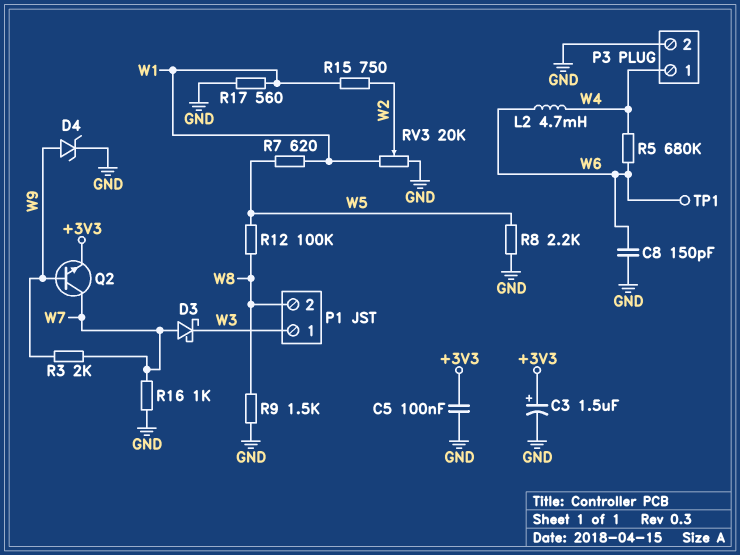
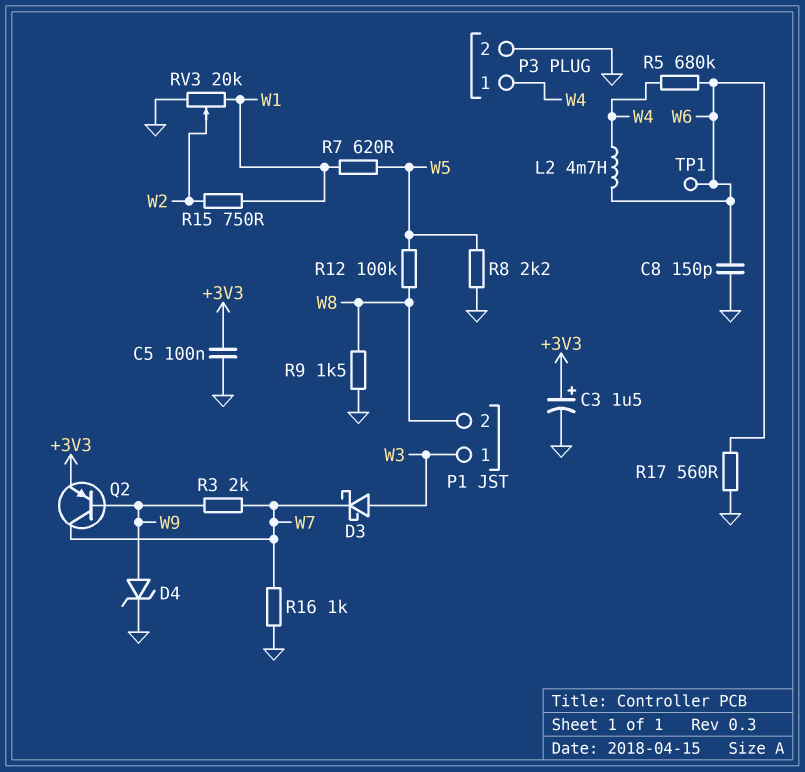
D3: schottky (A W7, K W3) -> schottky (A W3, K W7)
Q2: NPN (B W9, C W7, E +3V3) -> PNP (B W9, C W7, E +3V3)
R17: 560 (GND, W1) -> 560 (GND, W6)

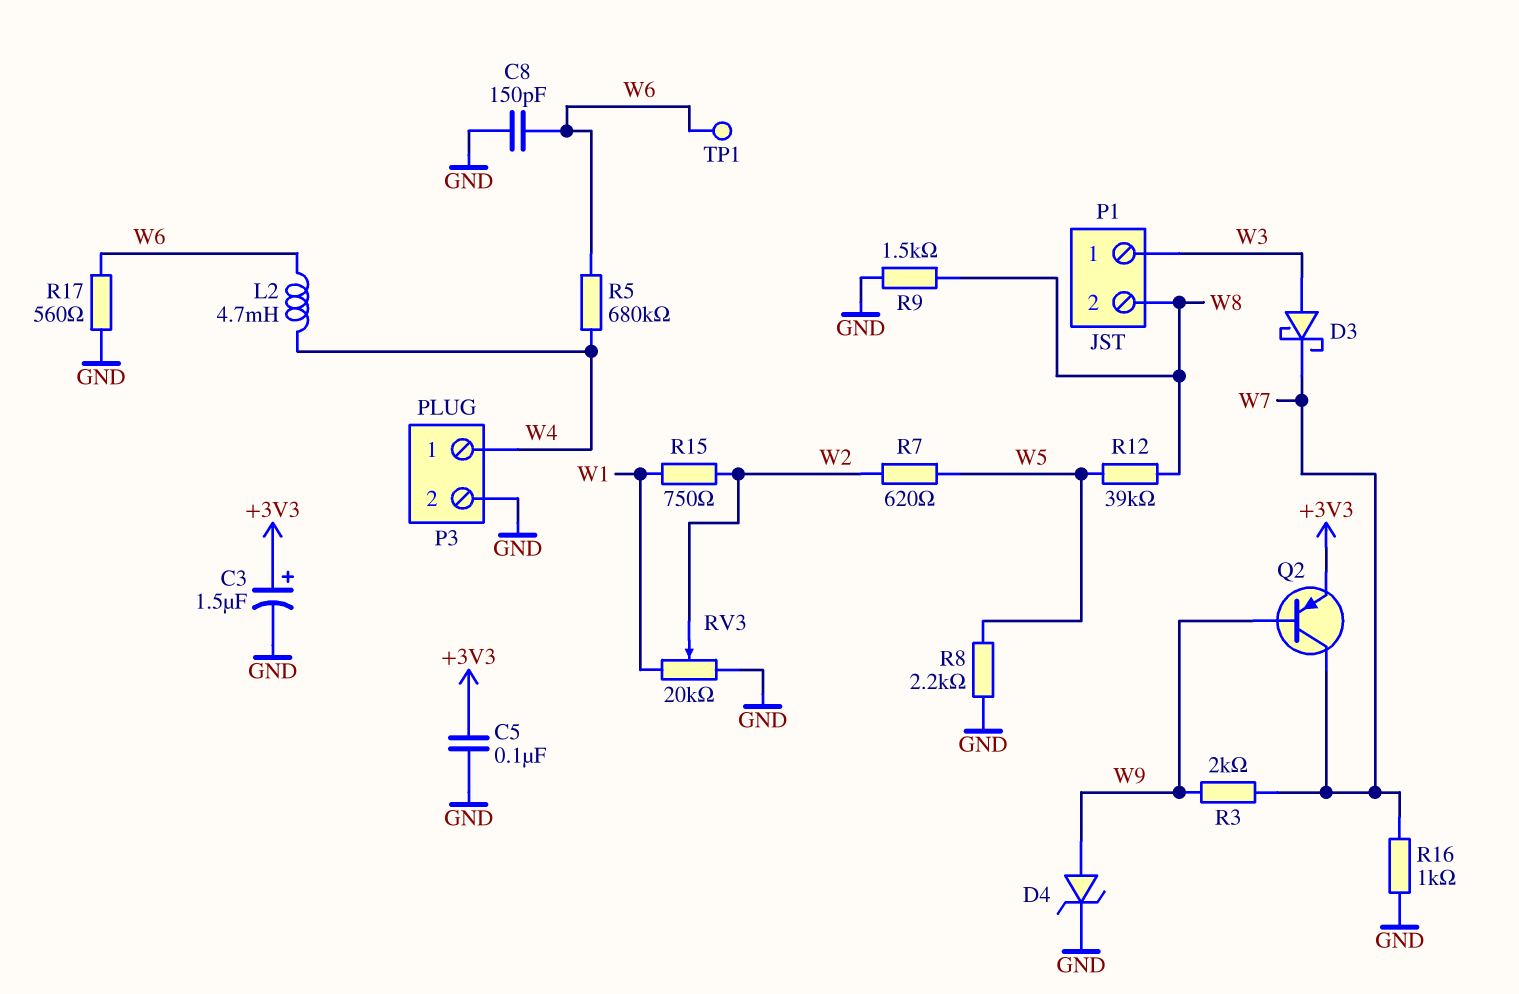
R7: 620 (W1, W5) -> 620 (W2, W5)
R12: 100k (W5, W8) -> 39k (W5, W8)

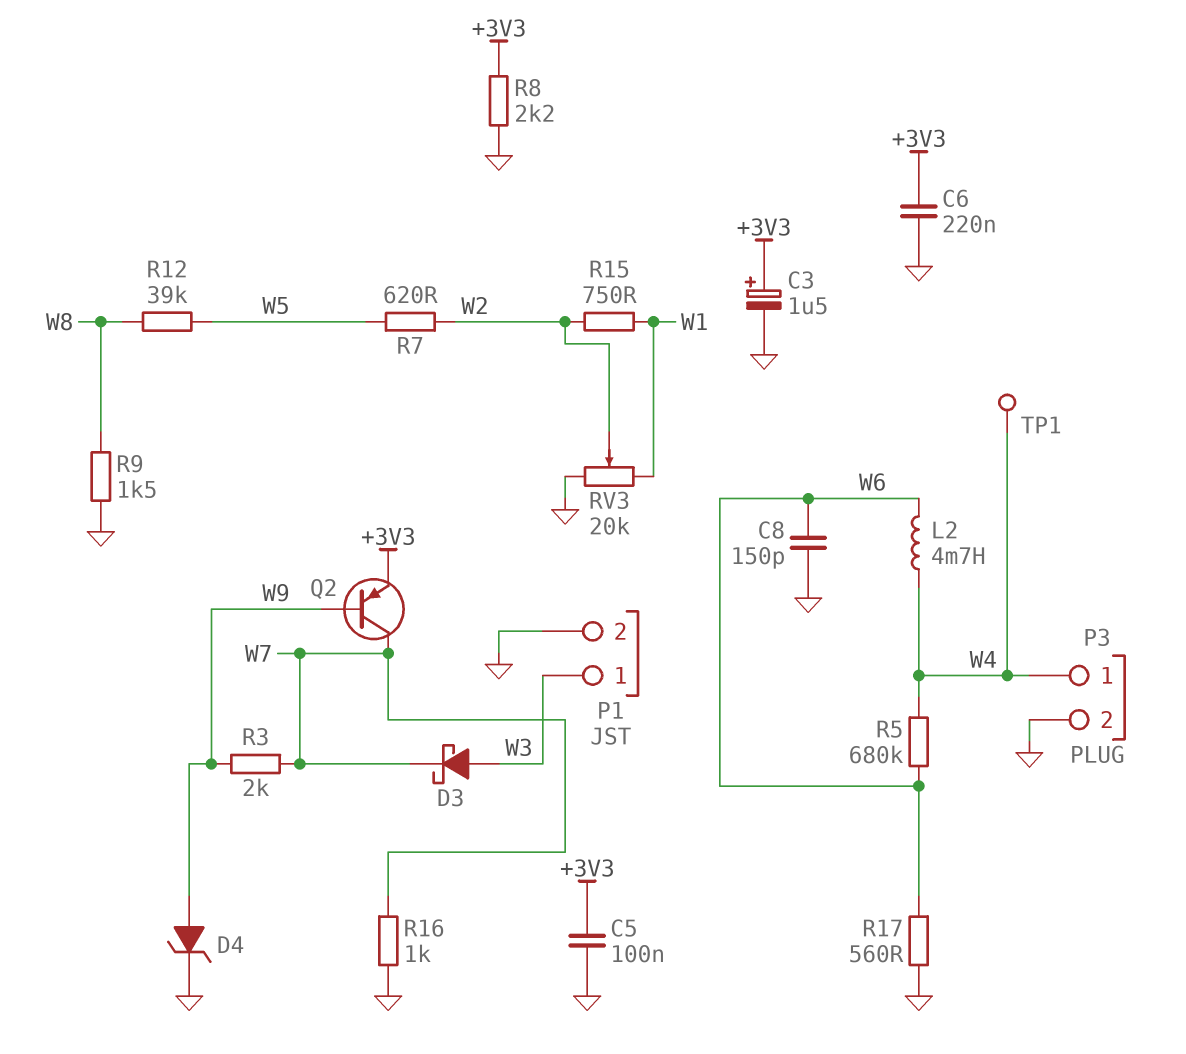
C6: none -> 220nF (+3V3, GND)
P1 pin 2: W8 -> GND
R8: 2.2k (GND, W5) -> 2.2k (+3V3, GND)
TP1: test point (W6) -> test point (W4)

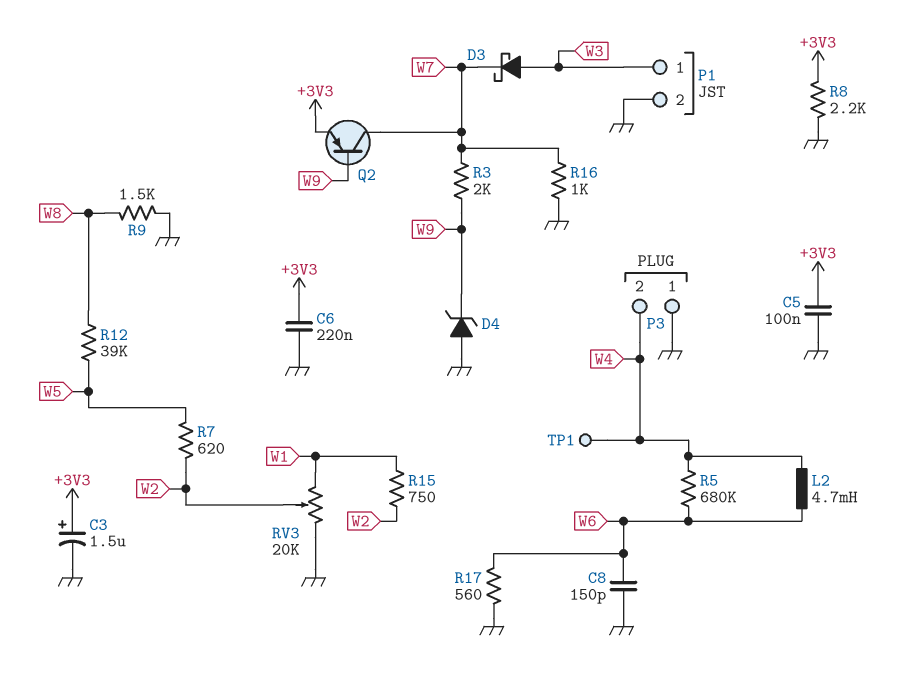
D4: zener (A W9, K GND) -> zener (A GND, K W9)
P3 pin 1: W4 -> GND
P3 pin 2: GND -> W4

